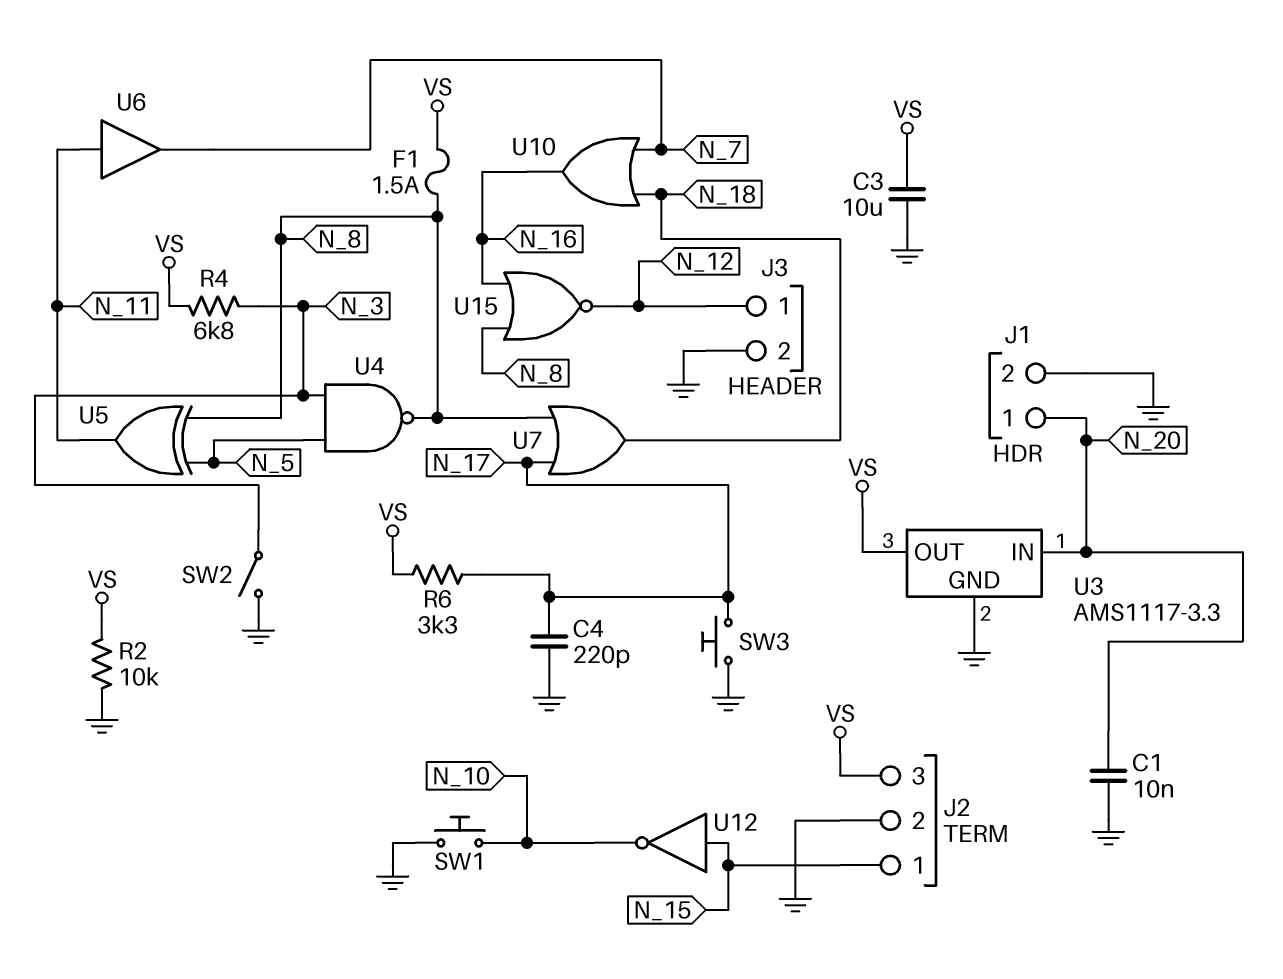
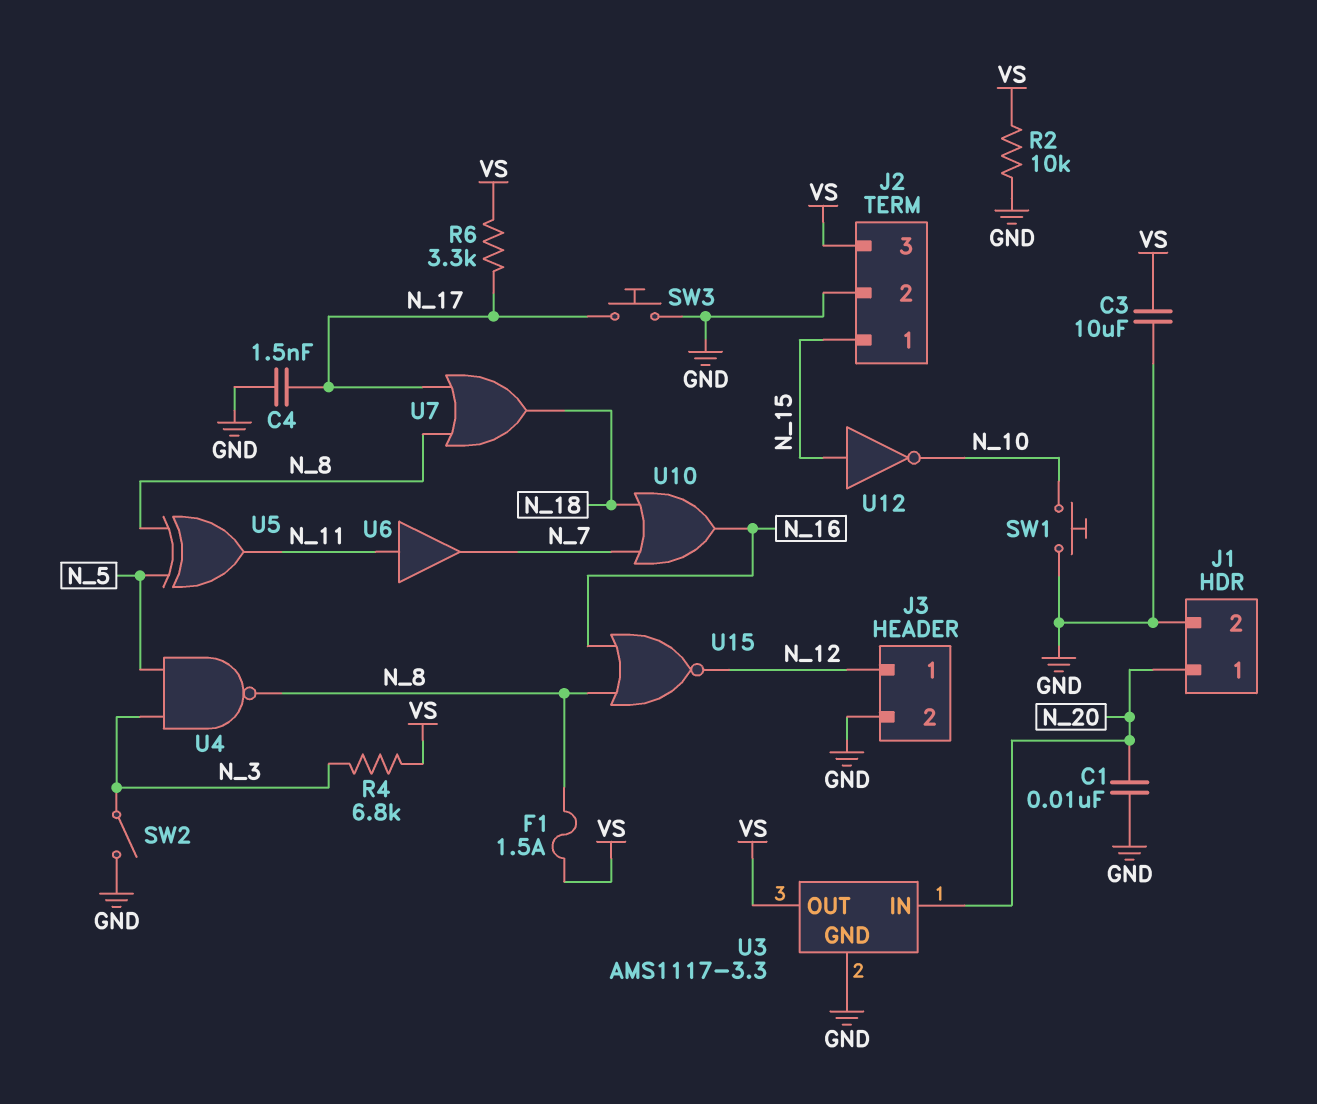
C4: 220pF (GND, N_17) -> 1.5nF (GND, N_17)

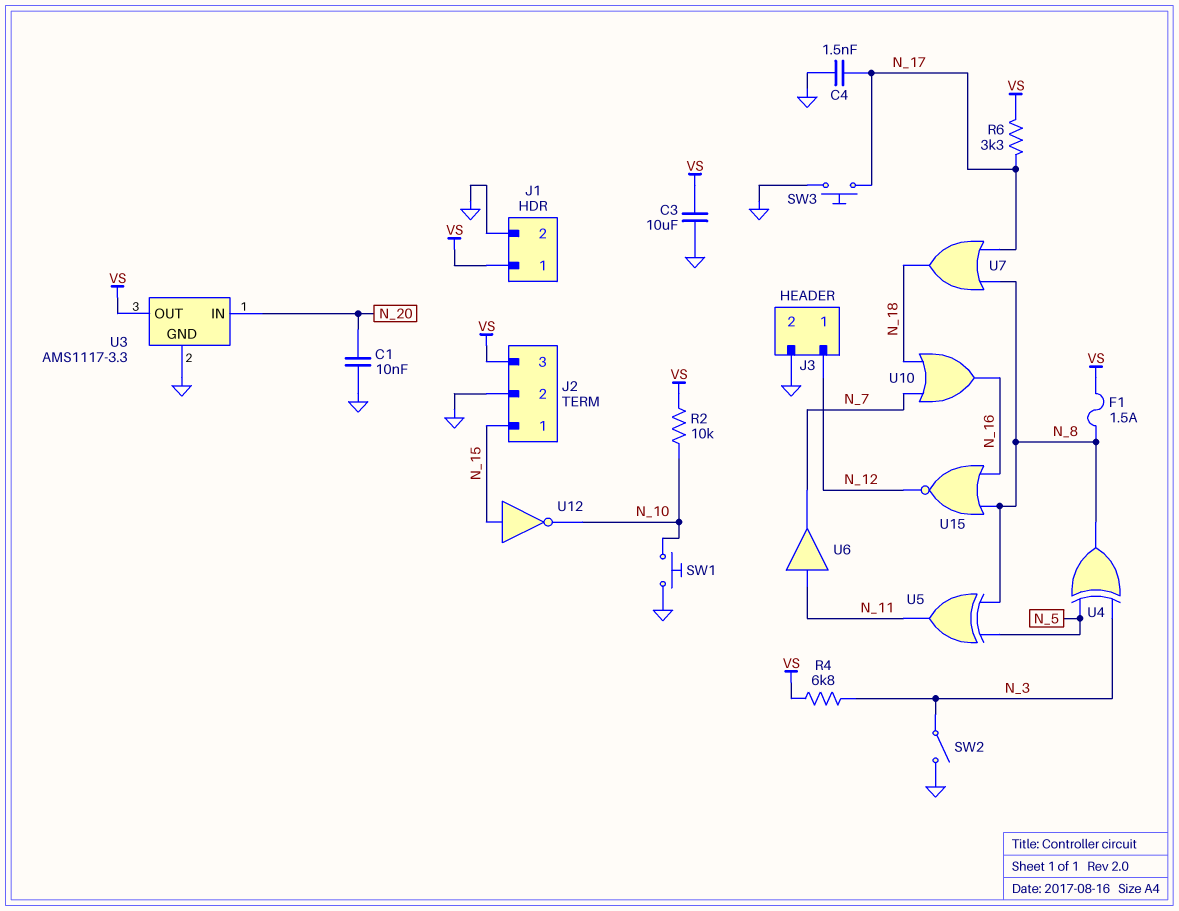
J1 pin 1: N_20 -> VS
R2: 10k (GND, VS) -> 10k (N_10, VS)
U4: NAND (in N_3, in N_5, out N_8) -> XOR (in N_3, in N_5, out N_8)

